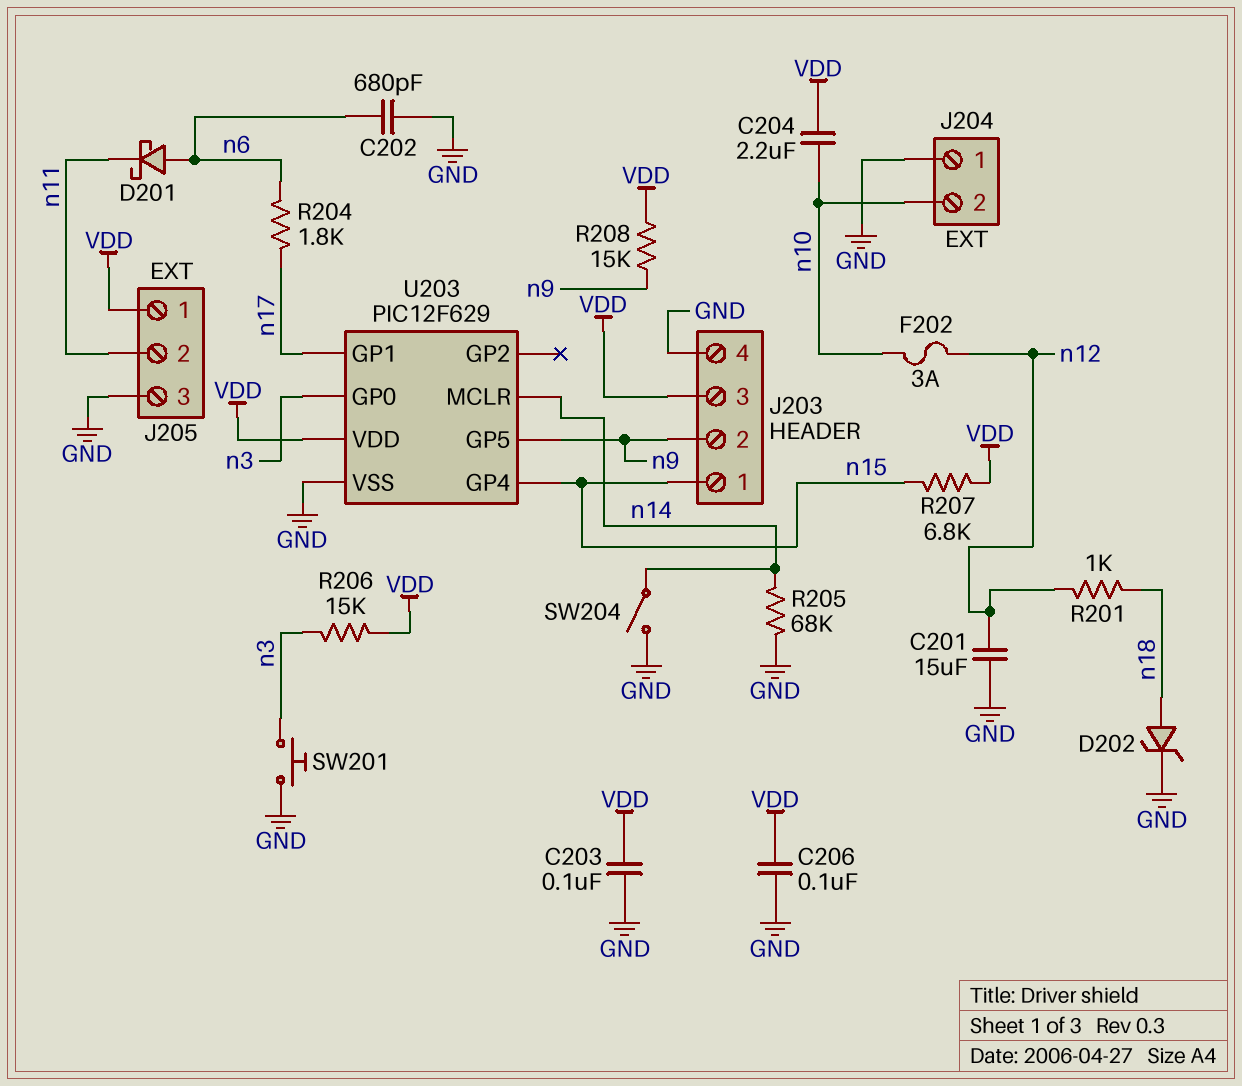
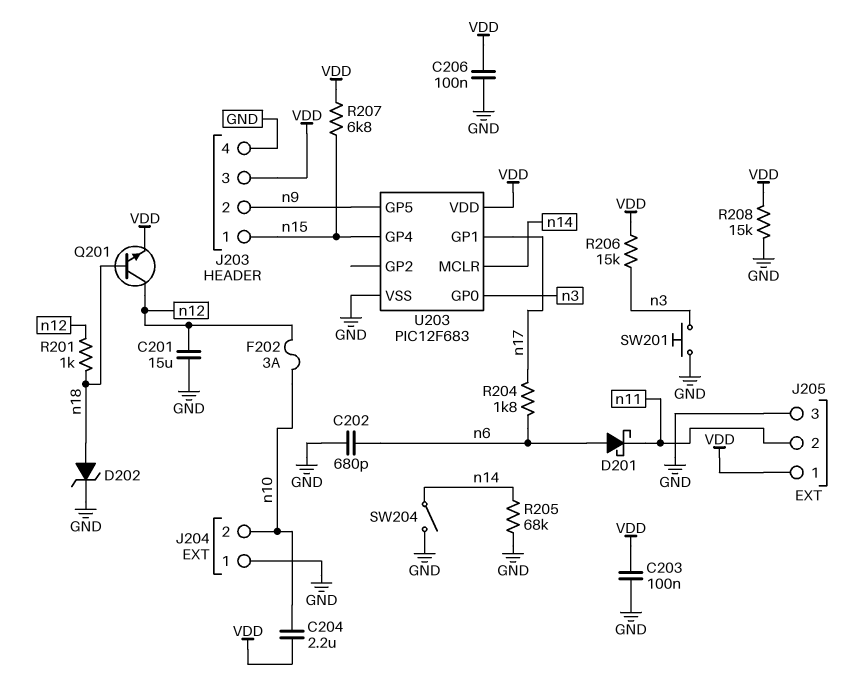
Q201: none -> NPN (B n18, C n12, E VDD)
R208: 15k (VDD, n9) -> 15k (GND, VDD)
U203: PIC12F629 -> PIC12F683

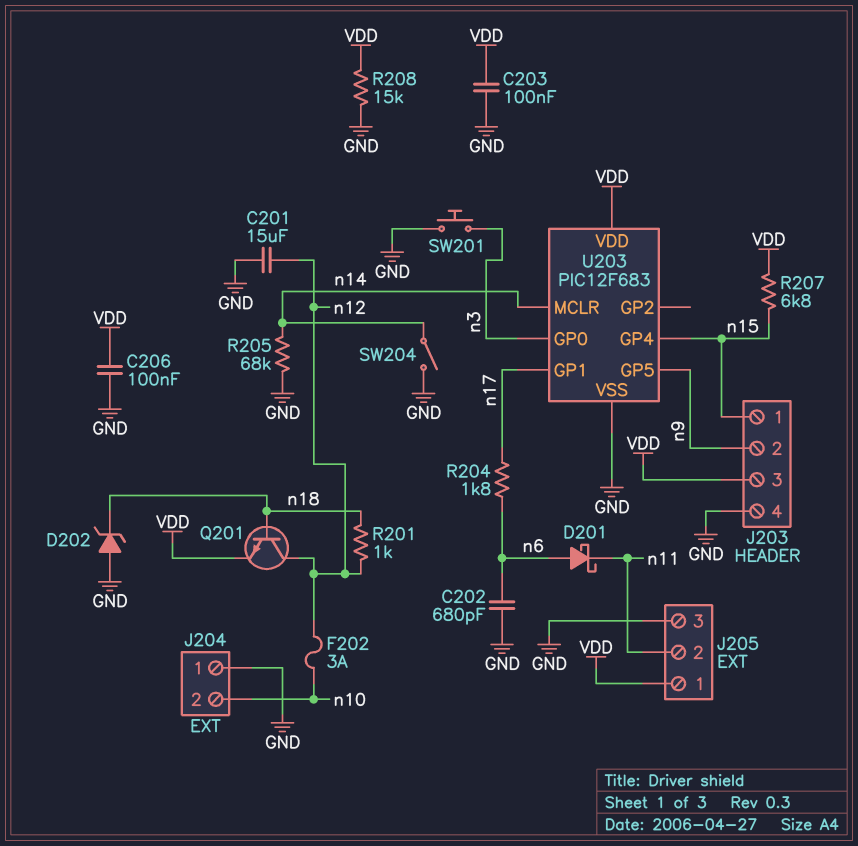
C204: 2.2uF (VDD, n10) -> none
D202: zener (A n18, K GND) -> zener (A GND, K n18)
R206: 15k (VDD, n3) -> none

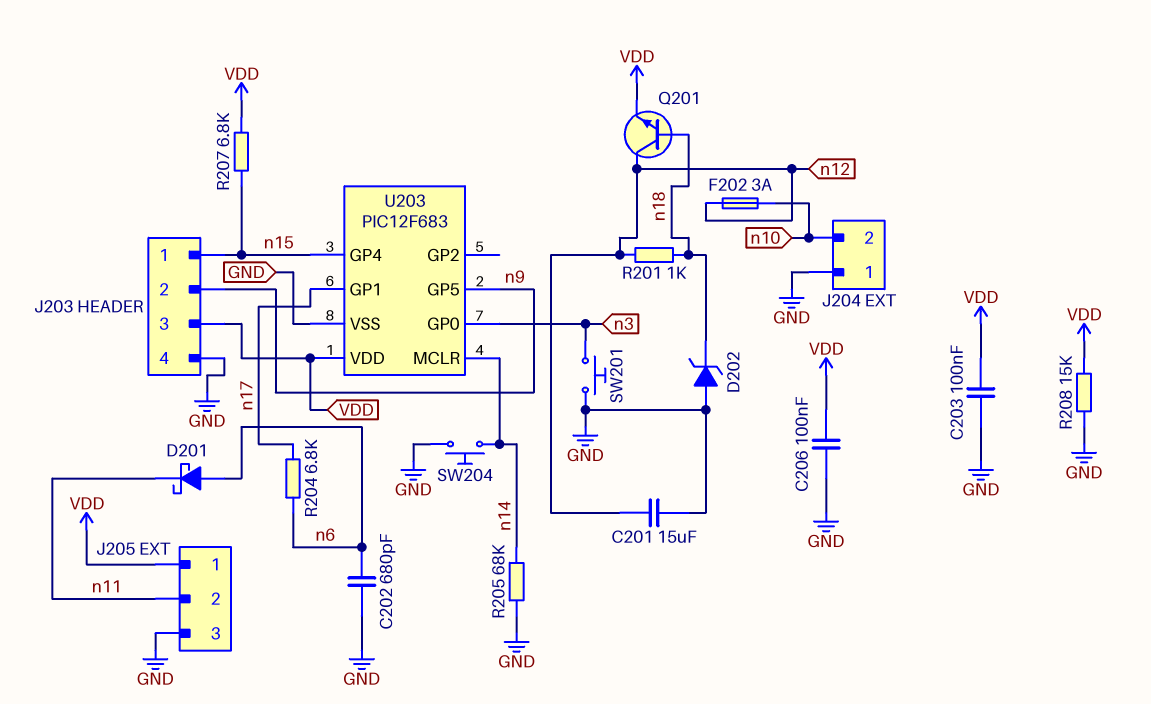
R204: 1.8k (n6, n17) -> 6.8k (n6, n17)
SW204: switch (GND, n14) -> button (GND, n14)

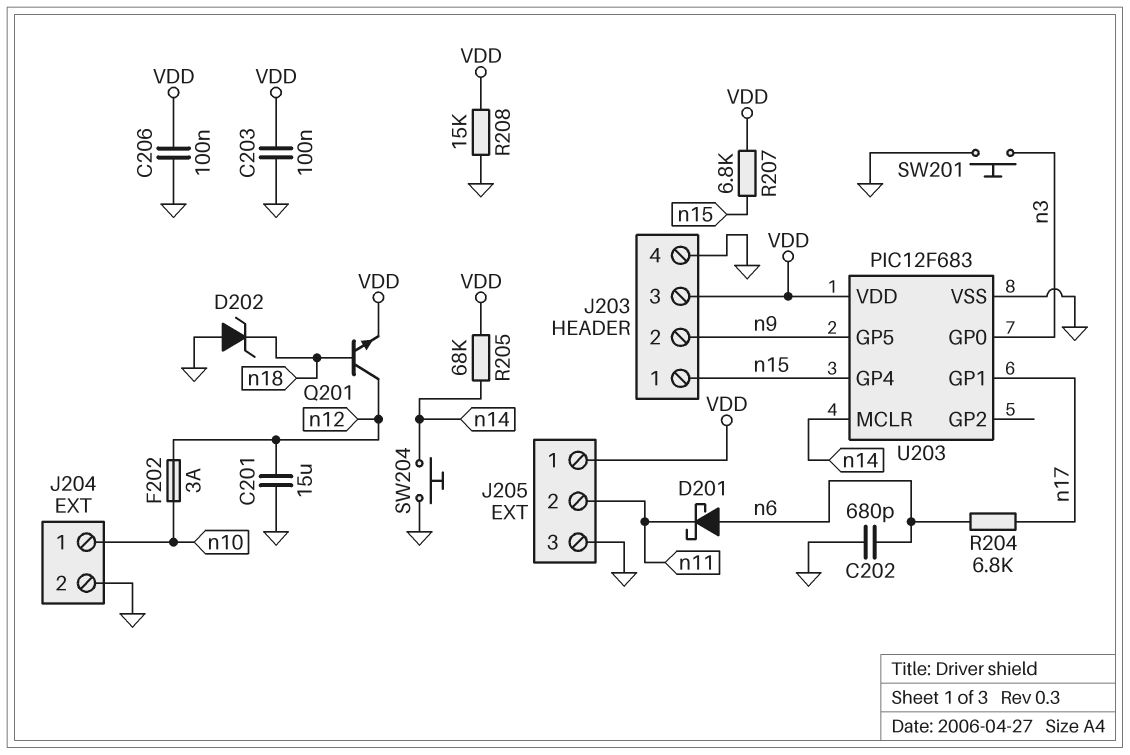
J204 pin 1: GND -> n10
J204 pin 2: n10 -> GND
R201: 1k (n12, n18) -> none
R205: 68k (GND, n14) -> 68k (VDD, n14)

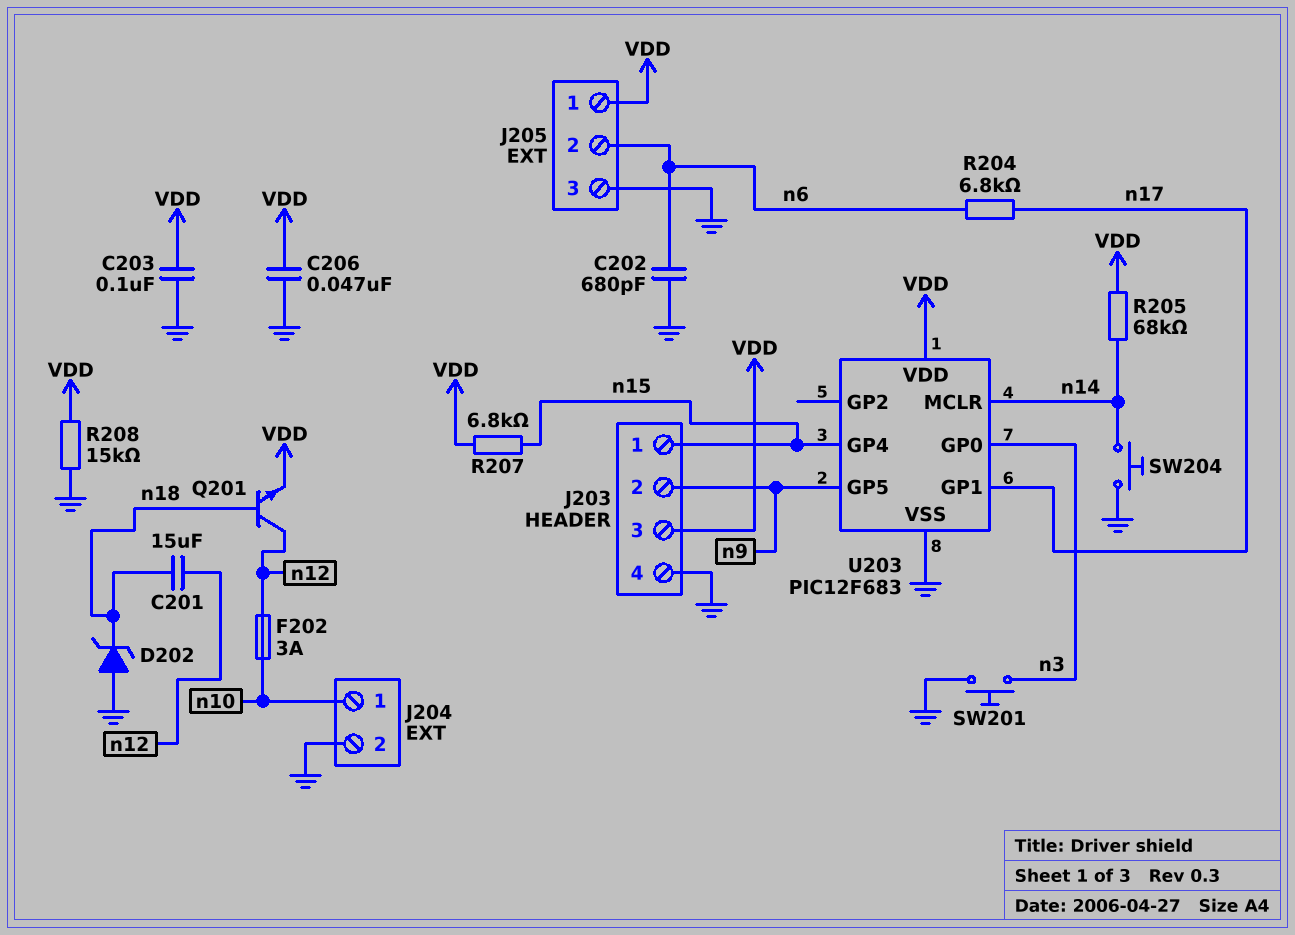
C201: 15uF (GND, n12) -> 15uF (n12, n18)
C206: 100nF (GND, VDD) -> 47nF (GND, VDD)
D201: schottky (A n6, K n11) -> none
J205 pin 2: n11 -> n6

